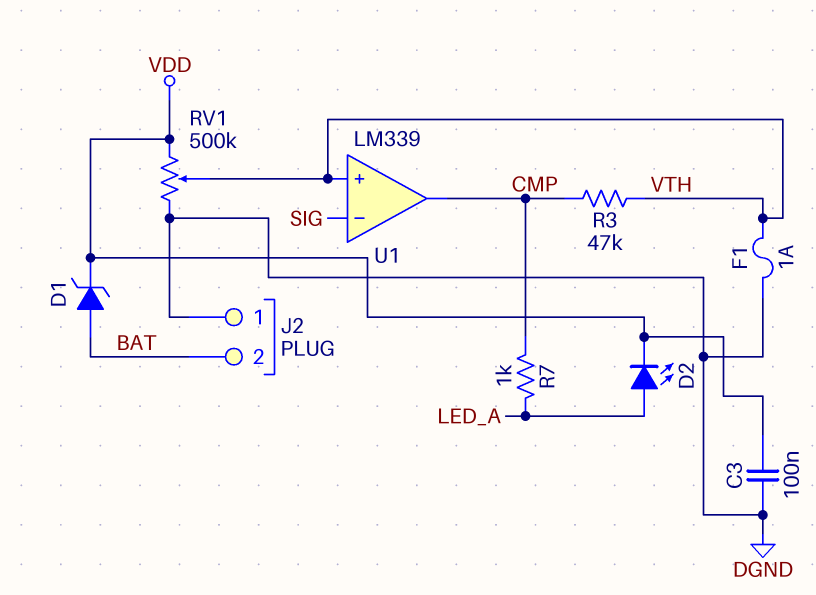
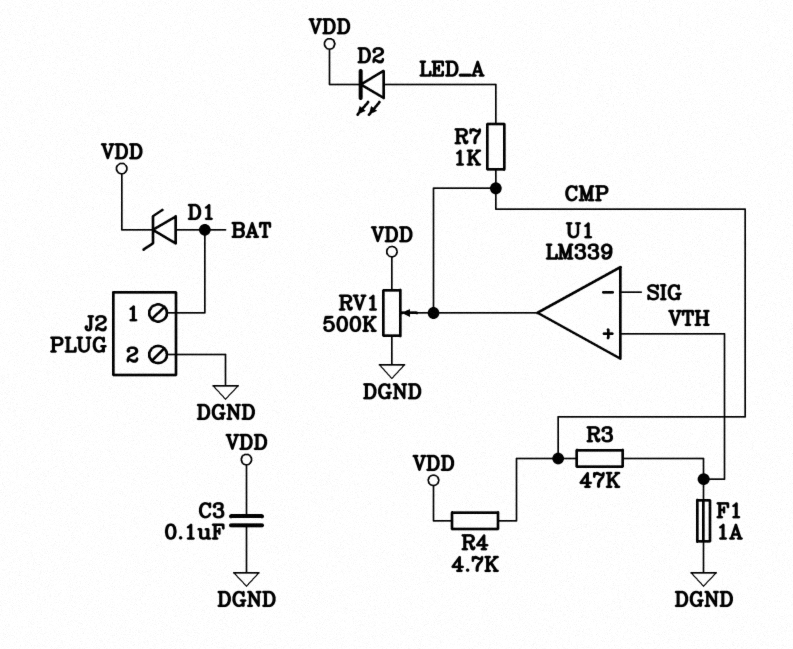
J2 pin 1: DGND -> BAT
J2 pin 2: BAT -> DGND
R4: none -> 4.7k (CMP, VDD)
RV1: 500k (DGND, VDD, wiper VTH) -> 500k (DGND, VDD, wiper CMP)

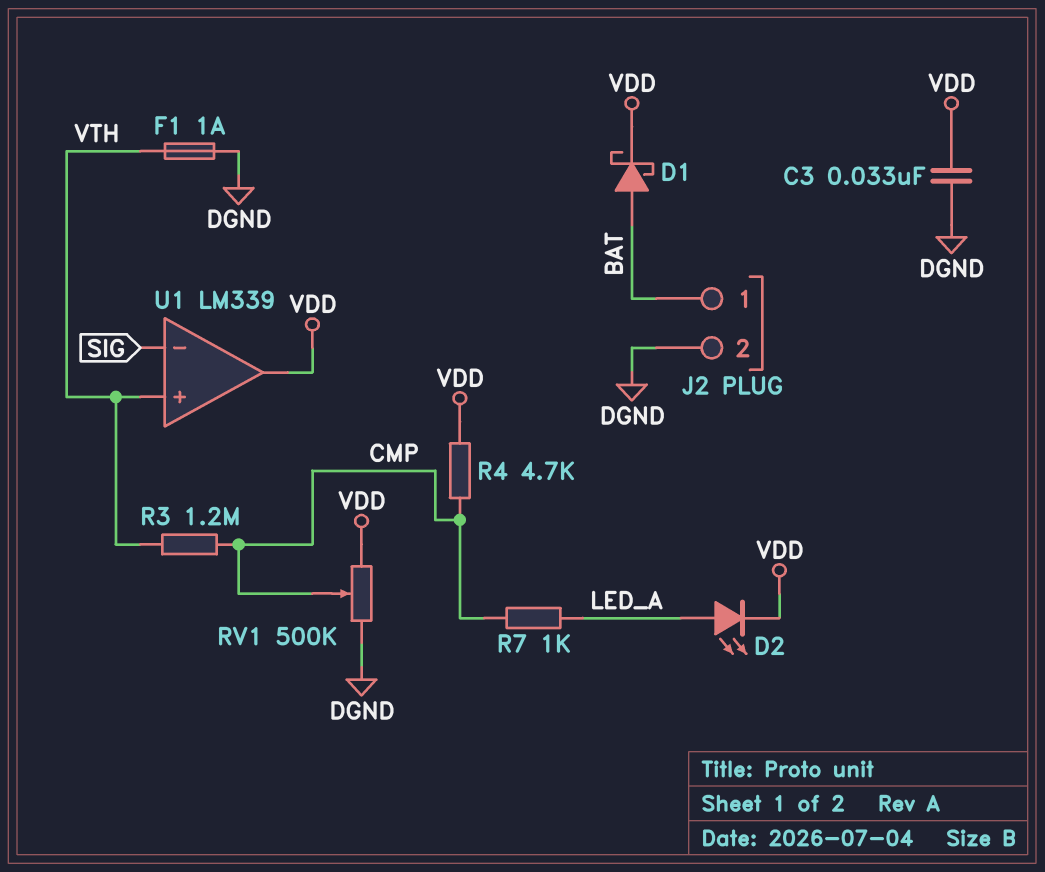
C3: 100nF (DGND, VDD) -> 33nF (DGND, VDD)
D1: zener (A BAT, K VDD) -> schottky (A BAT, K VDD)
R3: 47k (CMP, VTH) -> 1.2M (CMP, VTH)
U1 pin out: CMP -> VDD

